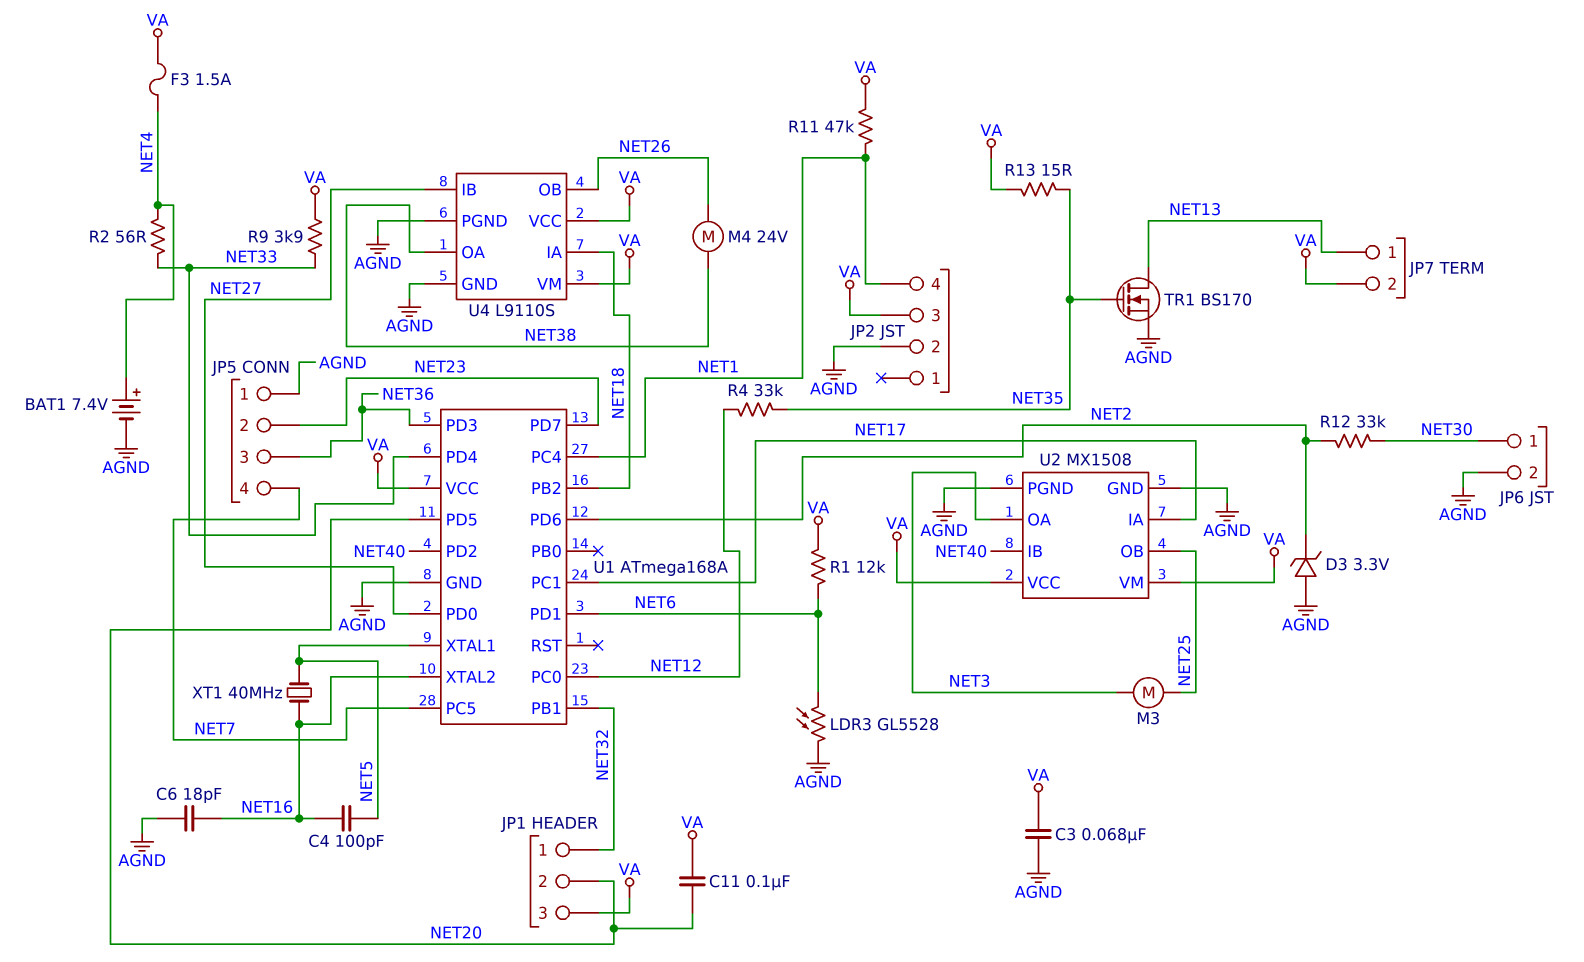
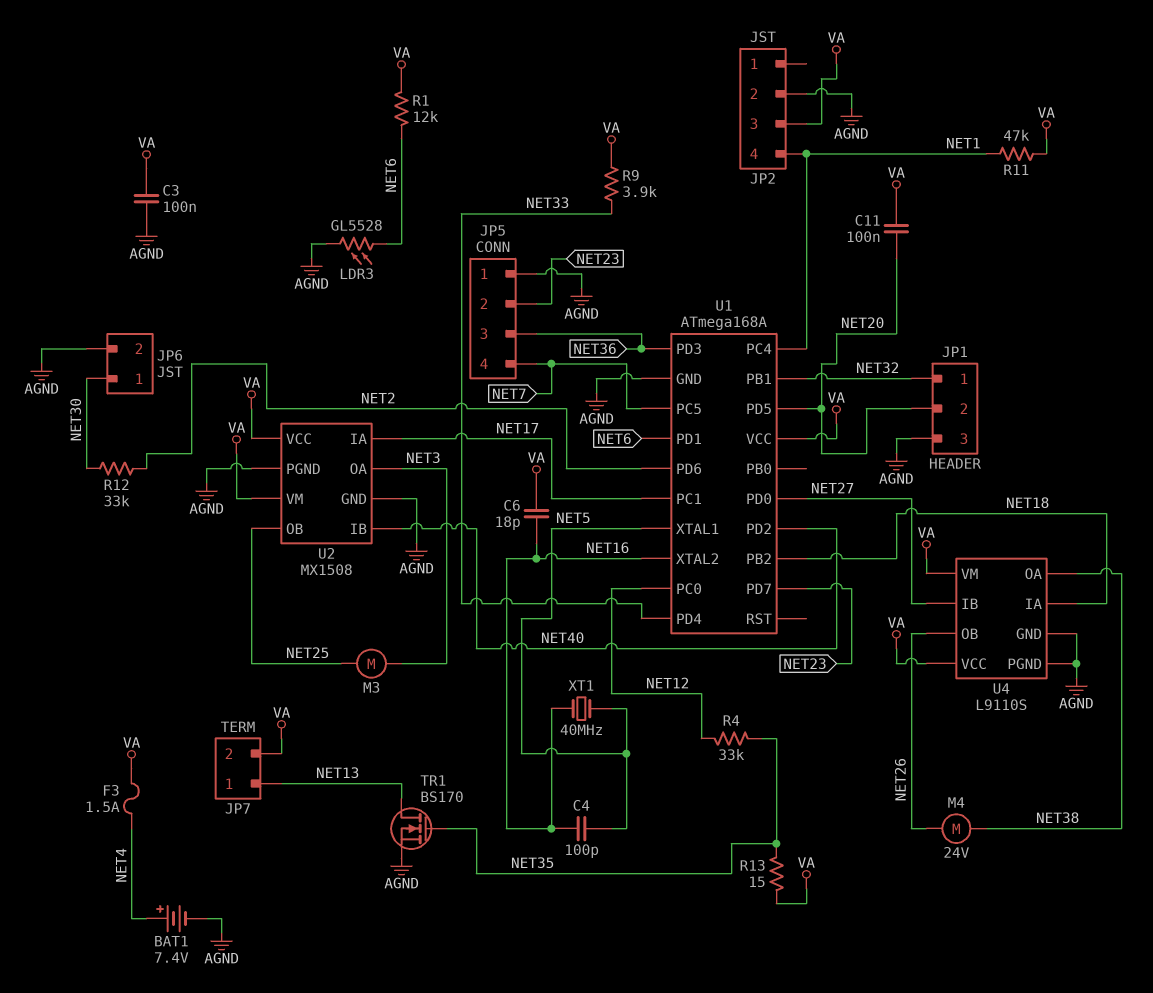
C3: 68nF (AGND, VA) -> 100nF (AGND, VA)
C6: 18pF (AGND, NET16) -> 18pF (NET16, VA)
D3: zener 3.3V (A AGND, K NET2) -> none
JP1 pin 3: VA -> AGND
R2: 56 (NET4, NET33) -> none

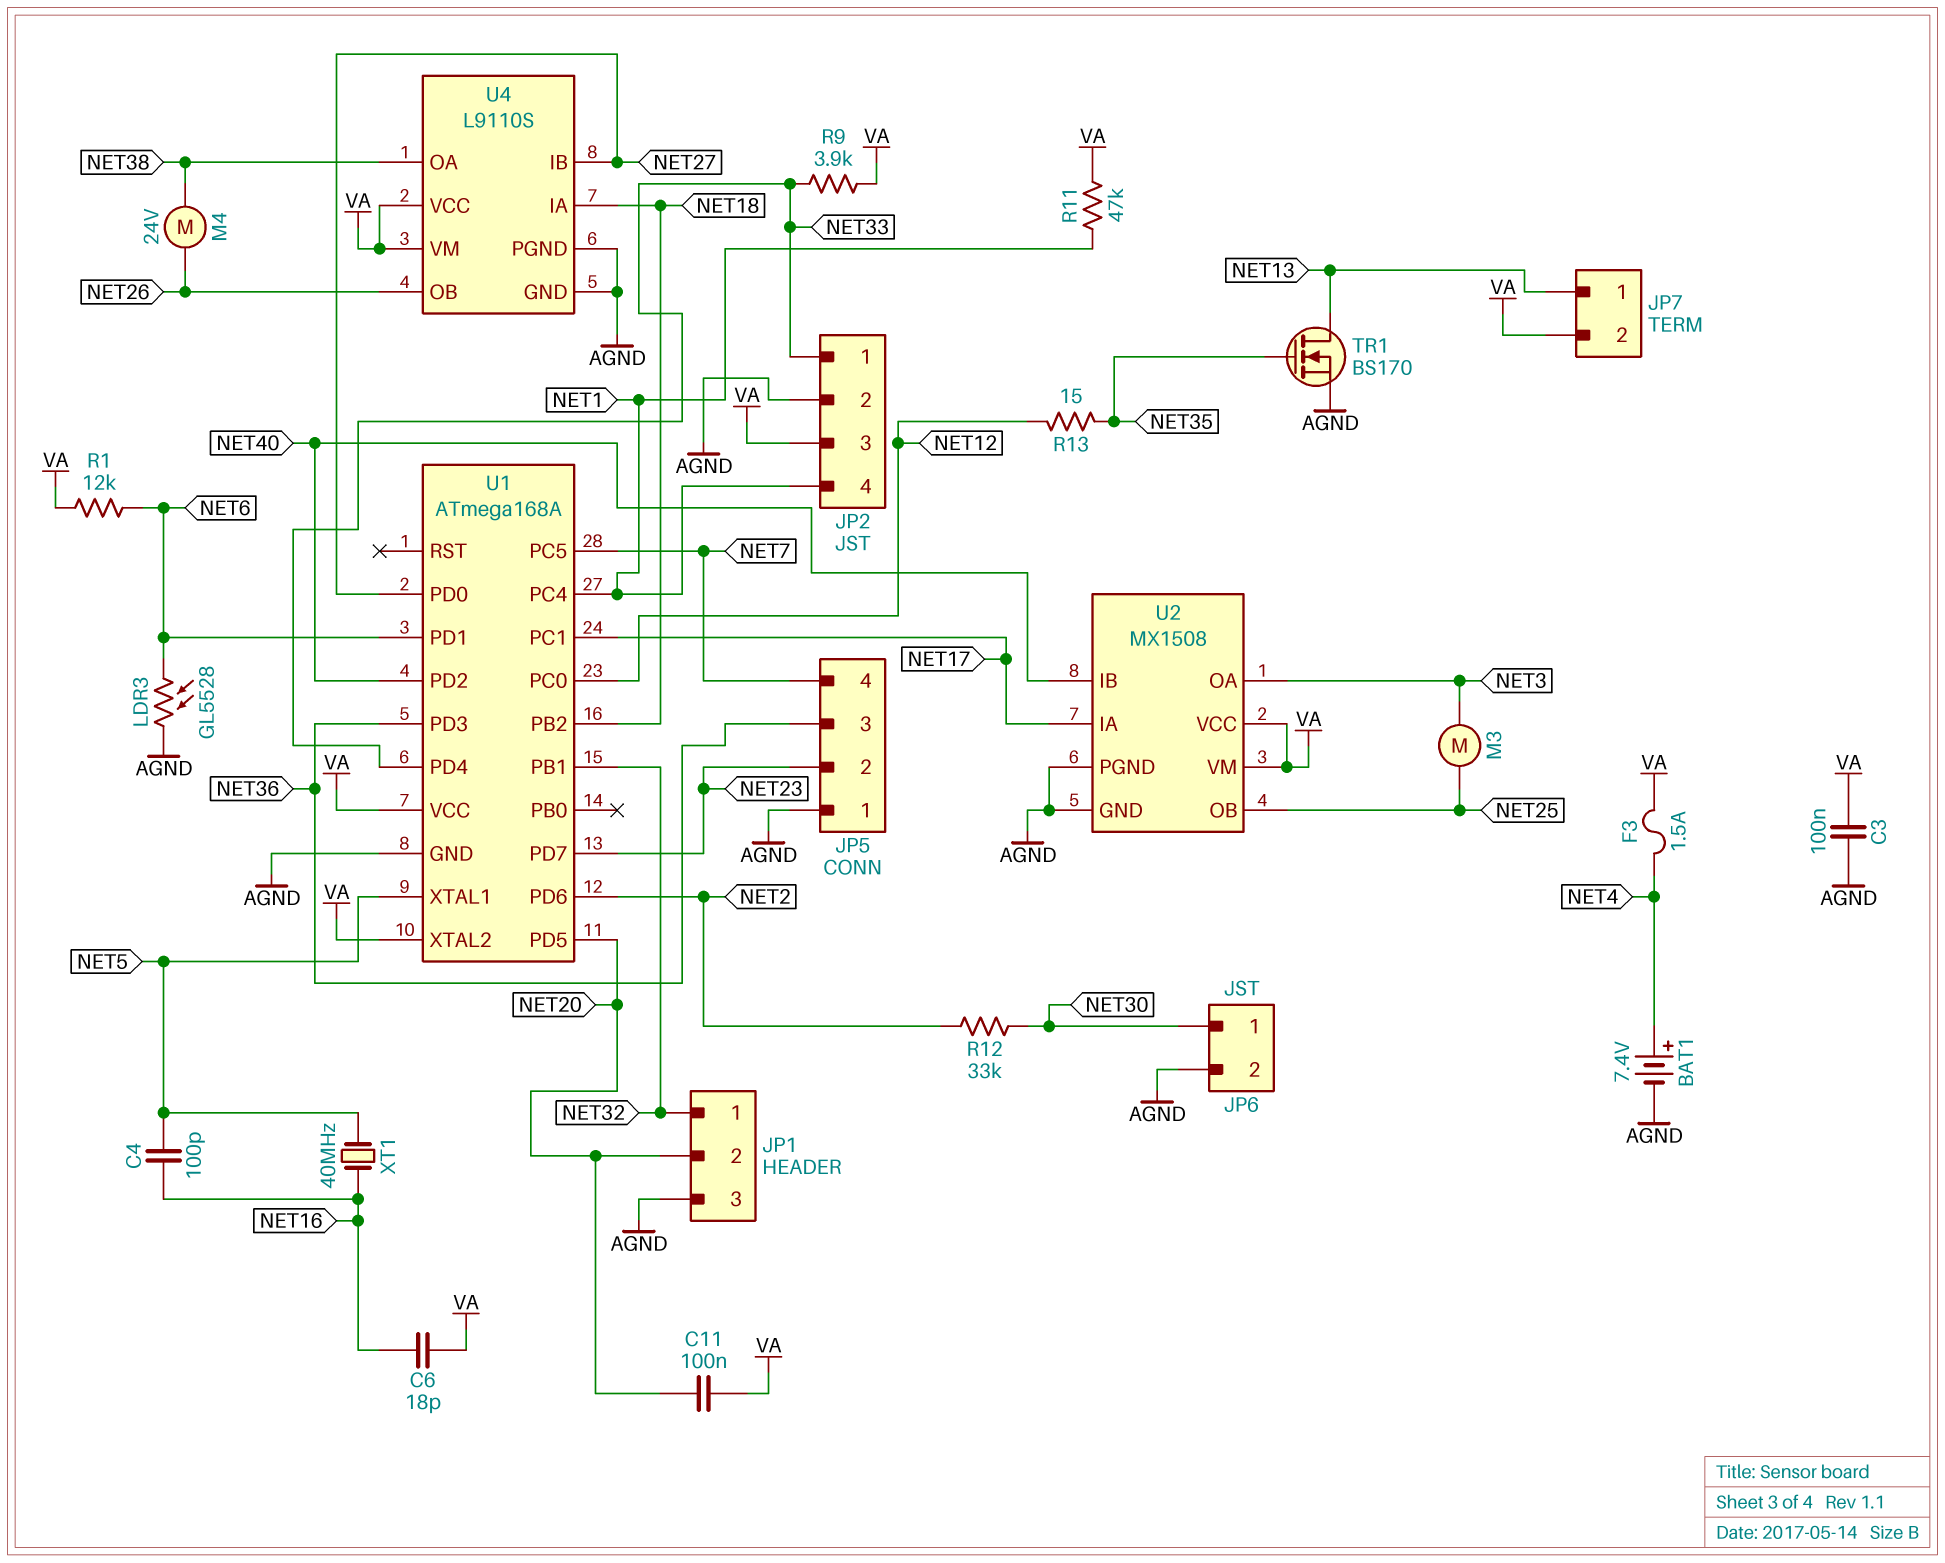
JP2 pin 1: none -> NET33
R4: 33k (NET12, NET35) -> none
R13: 15 (NET35, VA) -> 15 (NET12, NET35)
U1 pin XTAL2: NET16 -> VA

